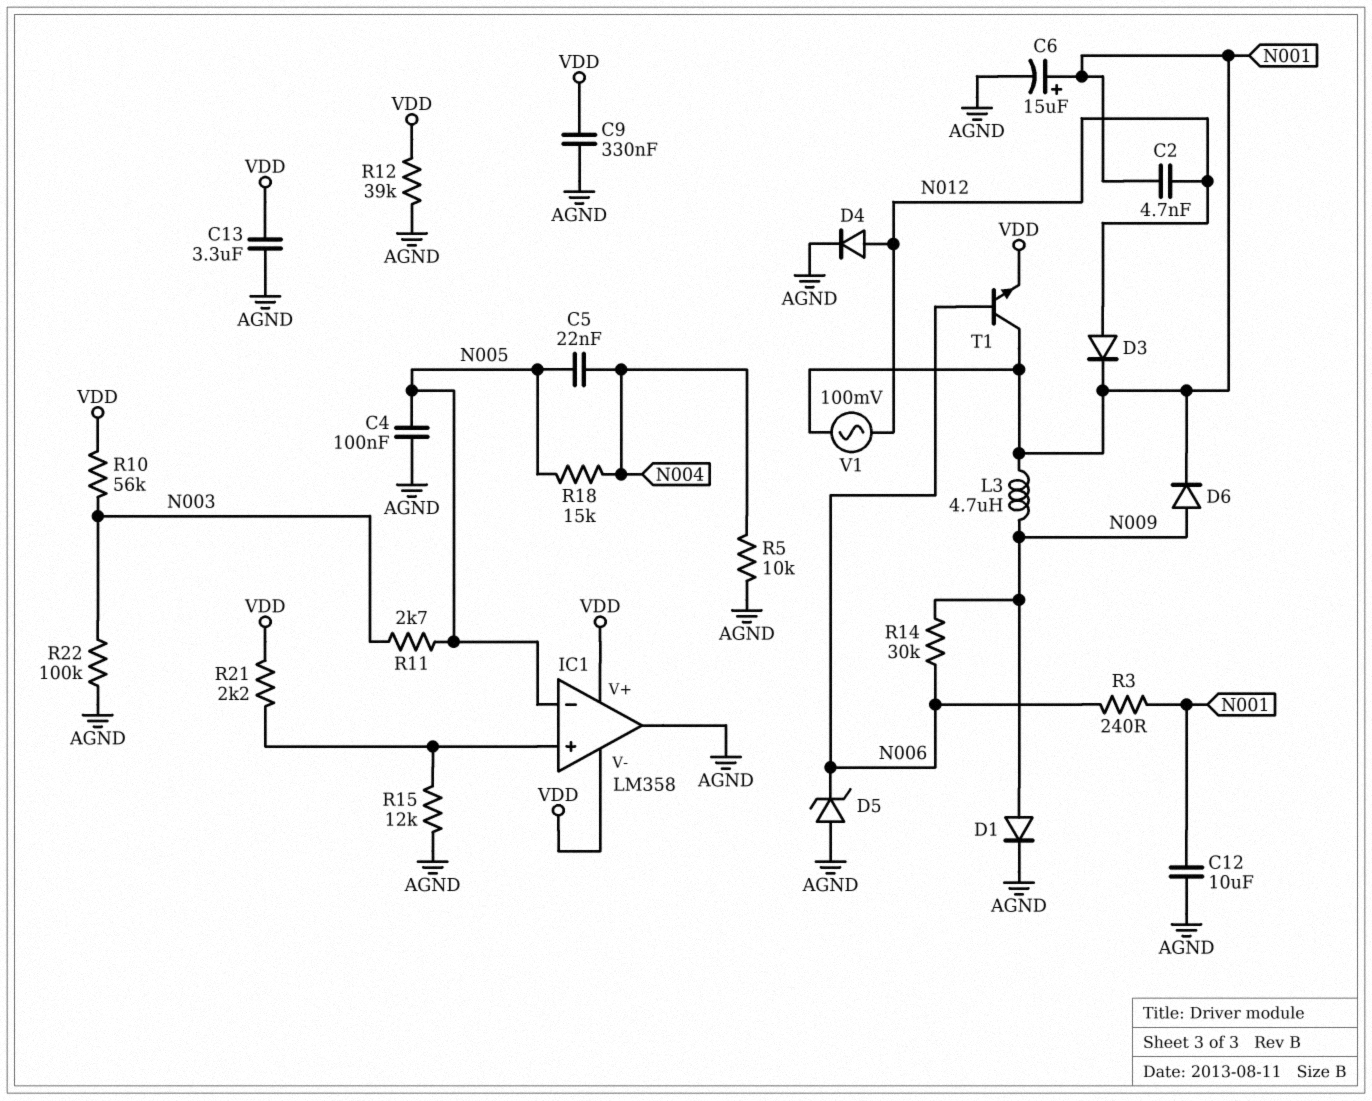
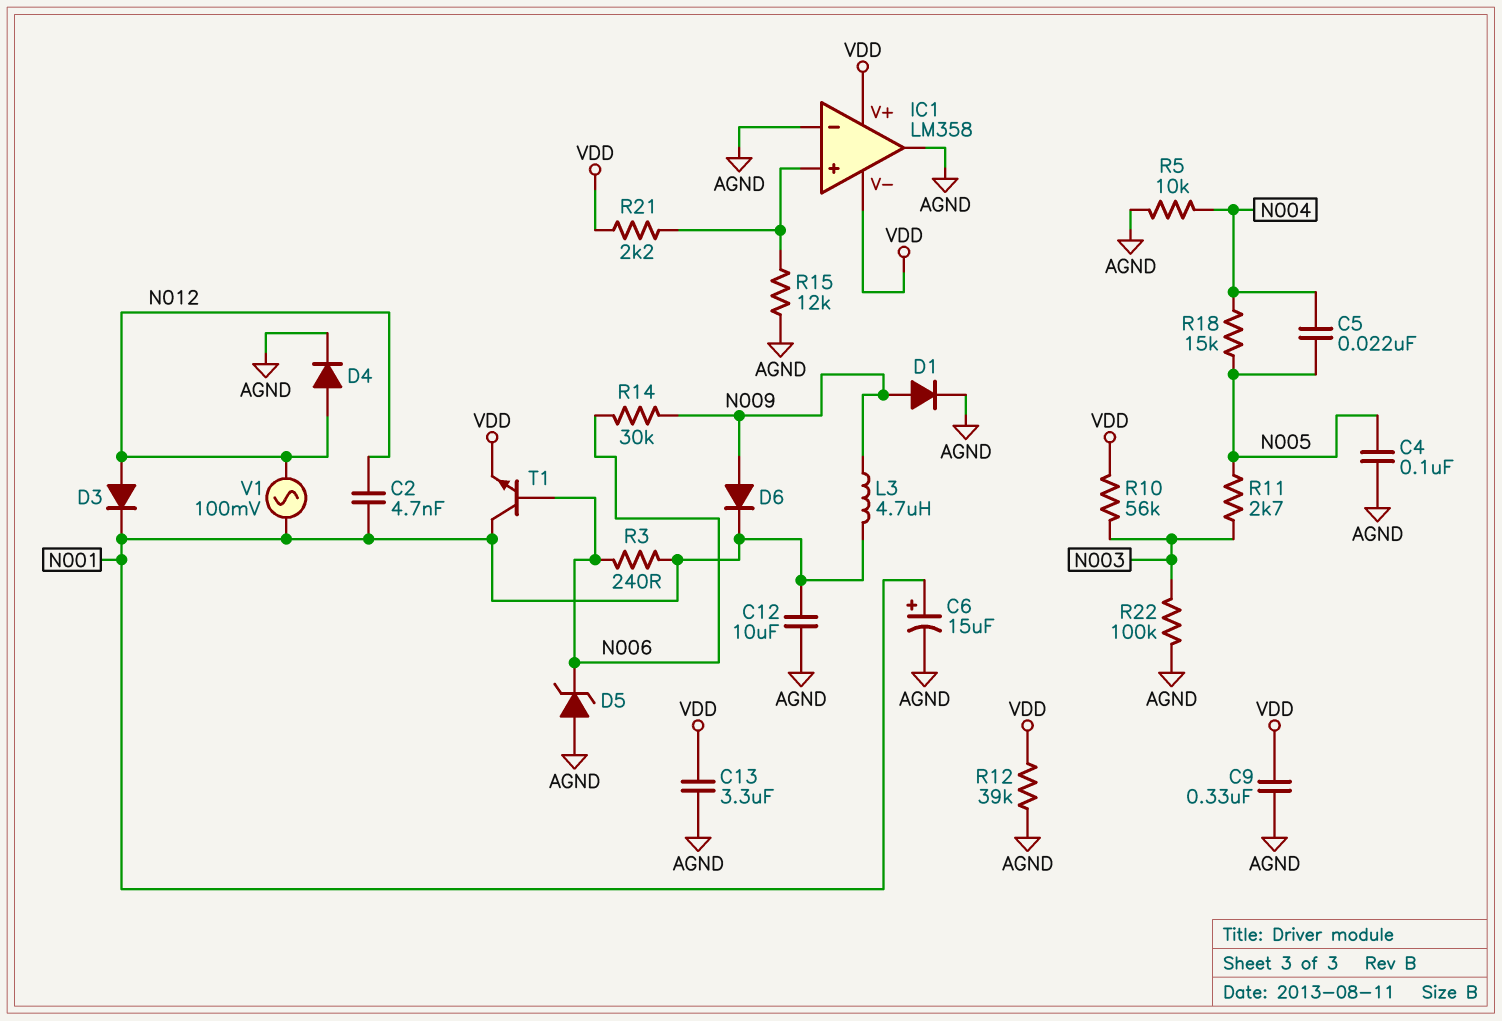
IC1 pin in-: N005 -> AGND

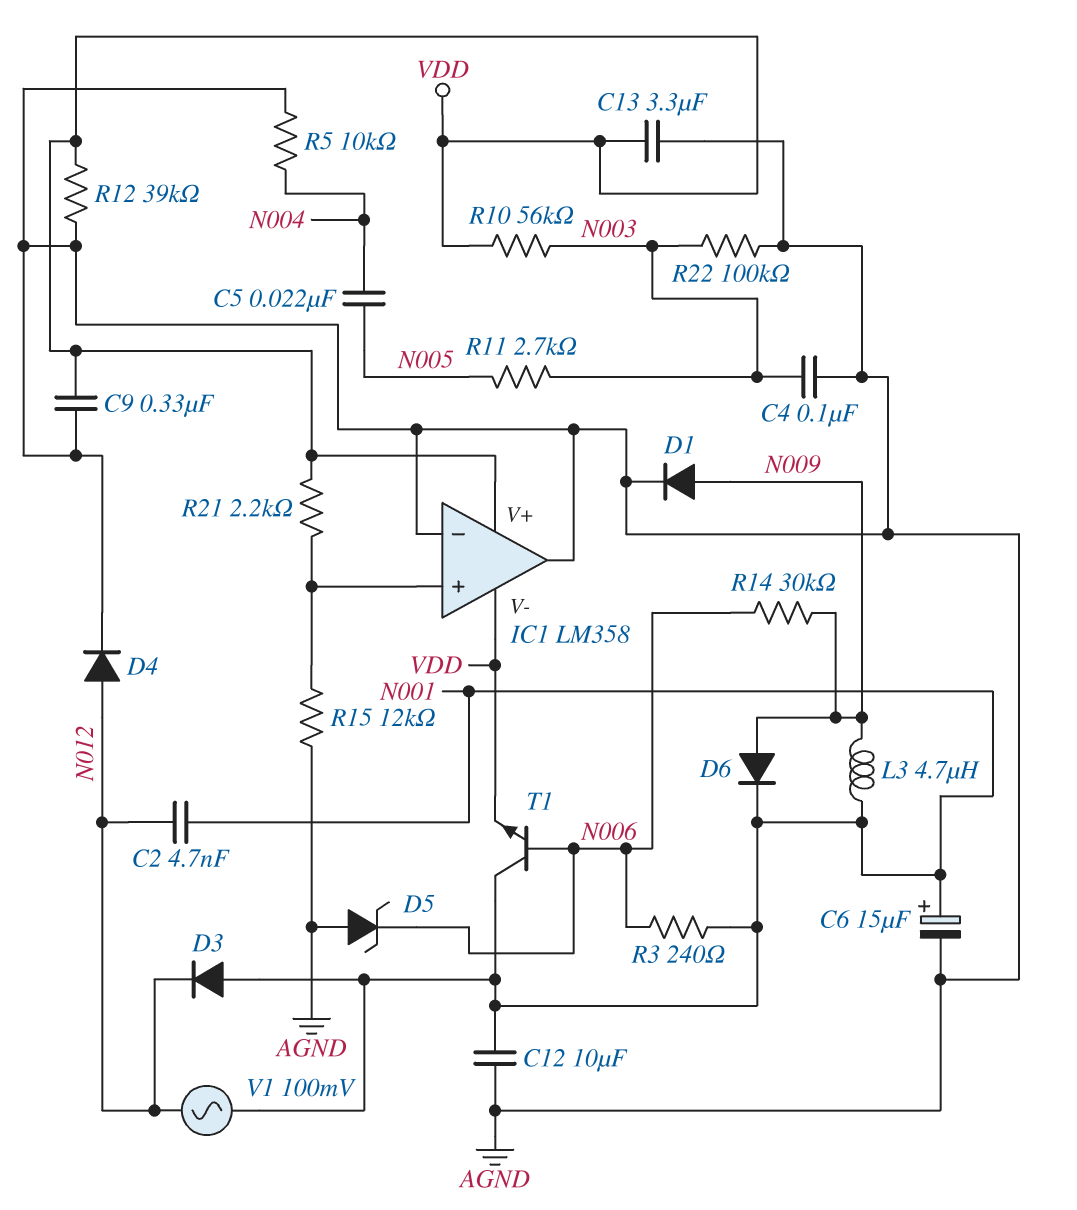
C4: 100nF (AGND, N005) -> 100nF (AGND, N003)
D3: diode (A N012, K N001) -> diode (A N001, K N012)
R18: 15k (N004, N005) -> none

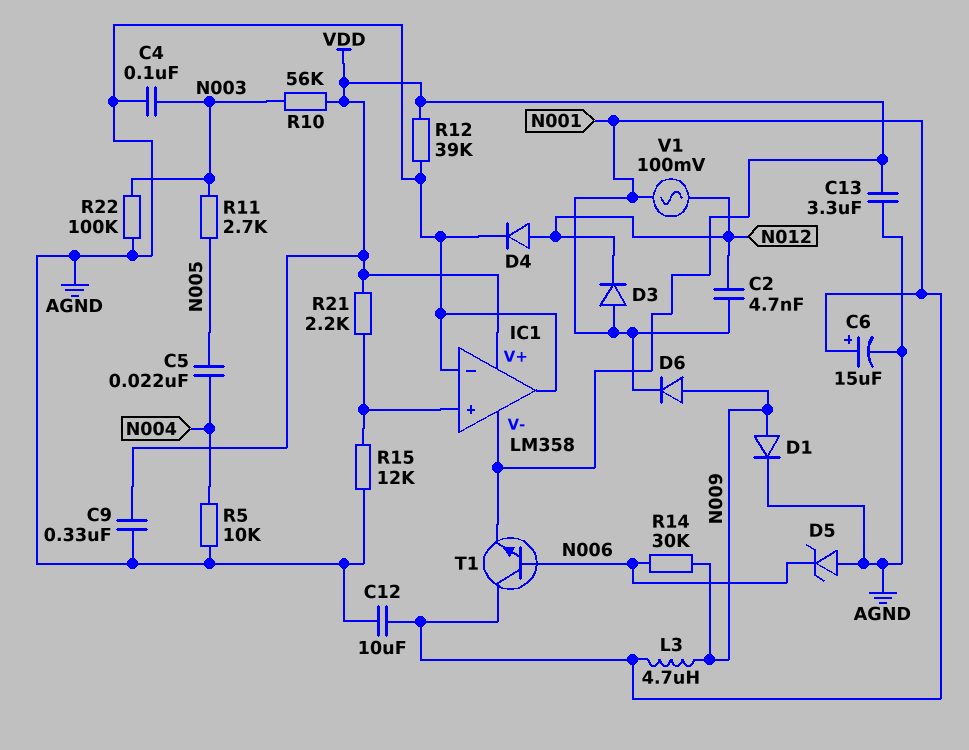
R3: 240 (N001, N006) -> none

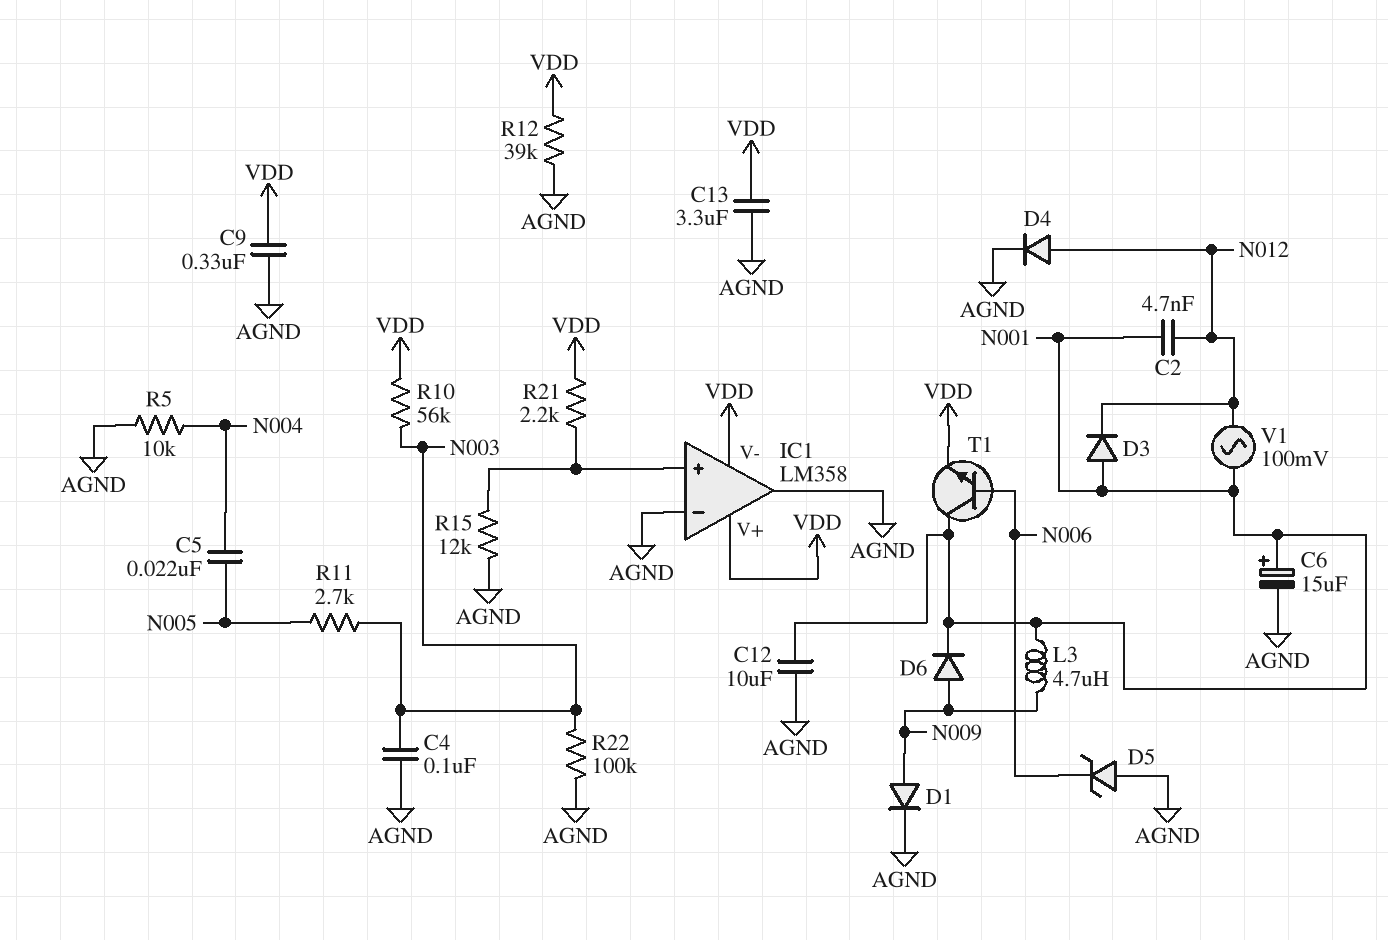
R14: 30k (N006, N009) -> none

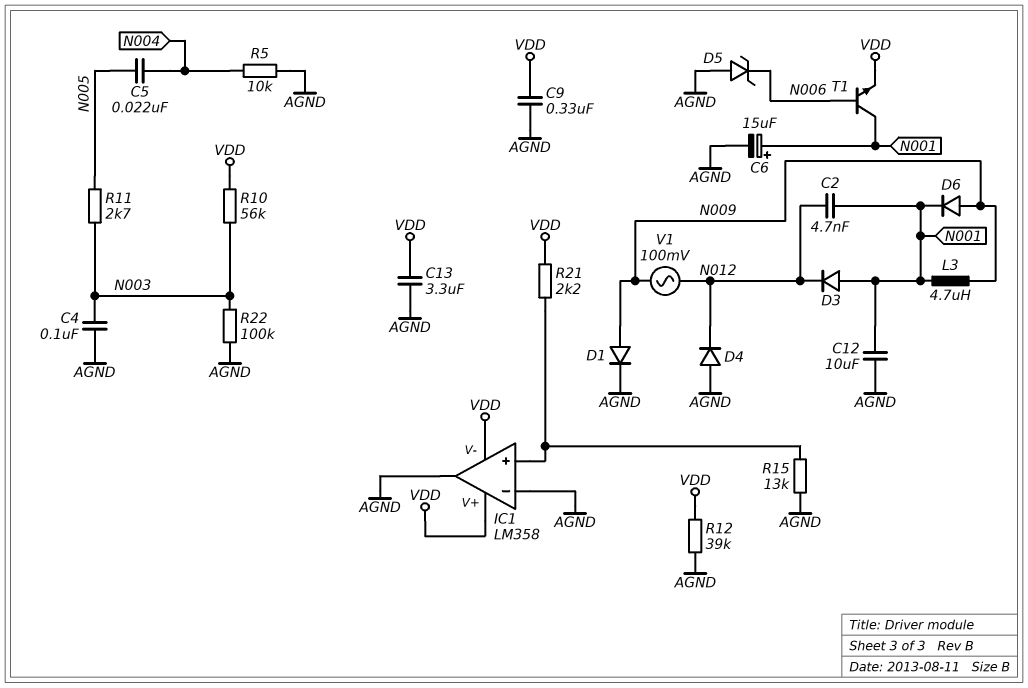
D4: diode (A N012, K AGND) -> diode (A AGND, K N012)
R15: 12k (AGND, IC1/in+) -> 13k (AGND, IC1/in+)
V1: AC 100mV (N001, N012) -> AC 100mV (N009, N012)

